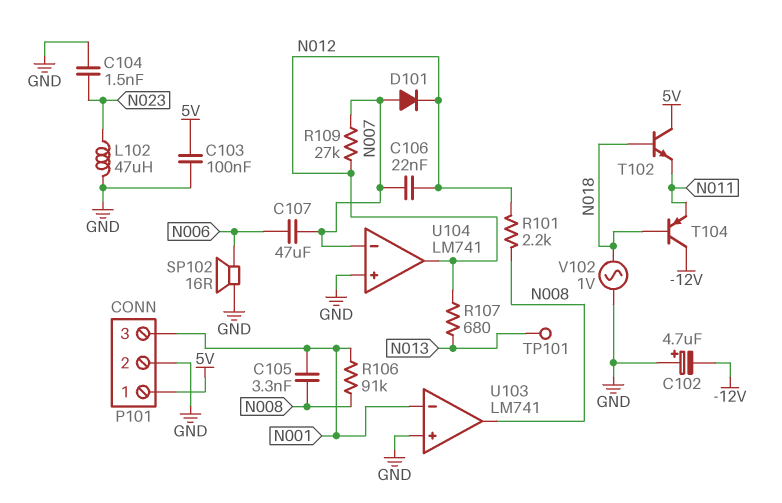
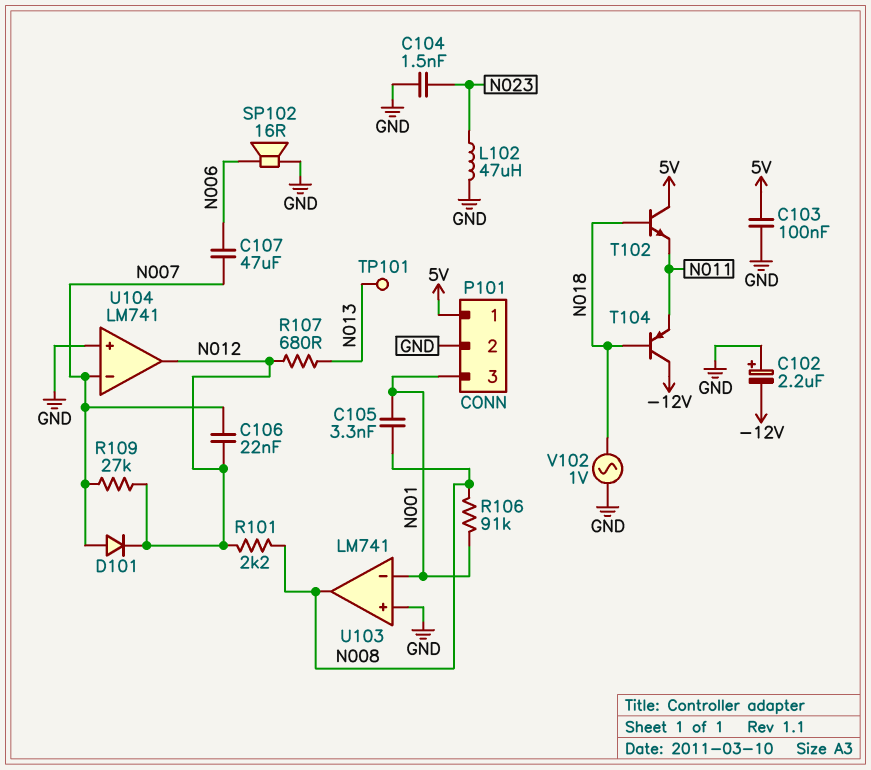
C102: 4.7uF (plus GND, minus -12V) -> 2.2uF (plus GND, minus -12V)

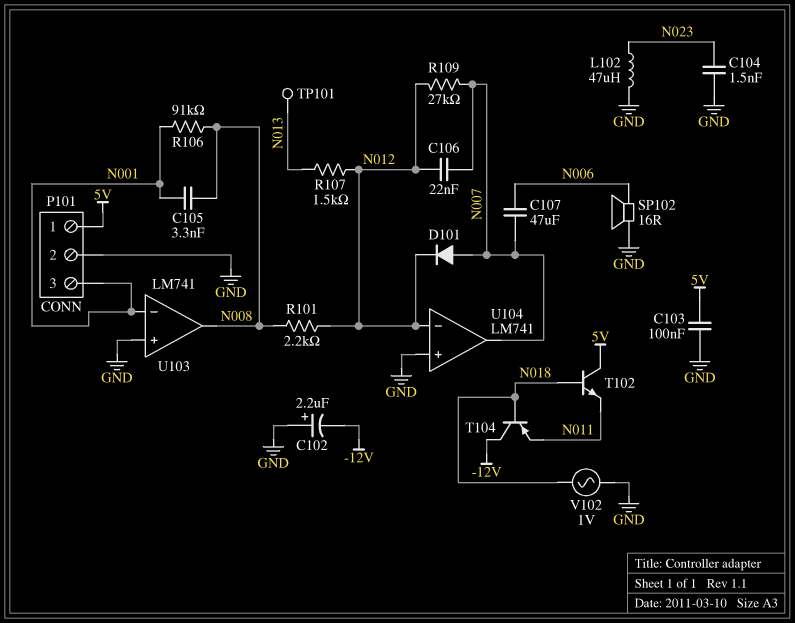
R107: 680 (N012, N013) -> 1.5k (N012, N013)
U104 pin in-: N007 -> N012
U104 pin out: N012 -> N007

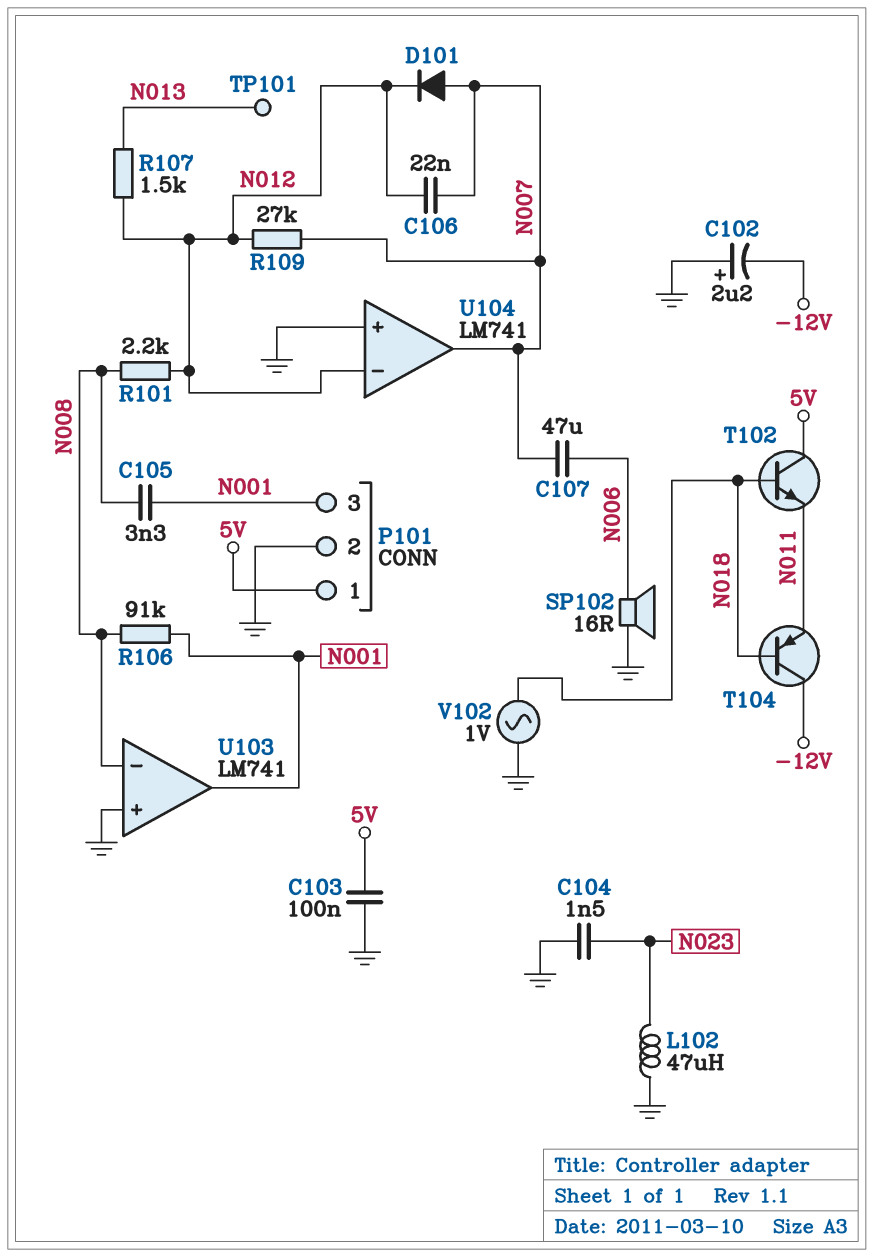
U103 pin in-: N001 -> N008
U103 pin out: N008 -> N001

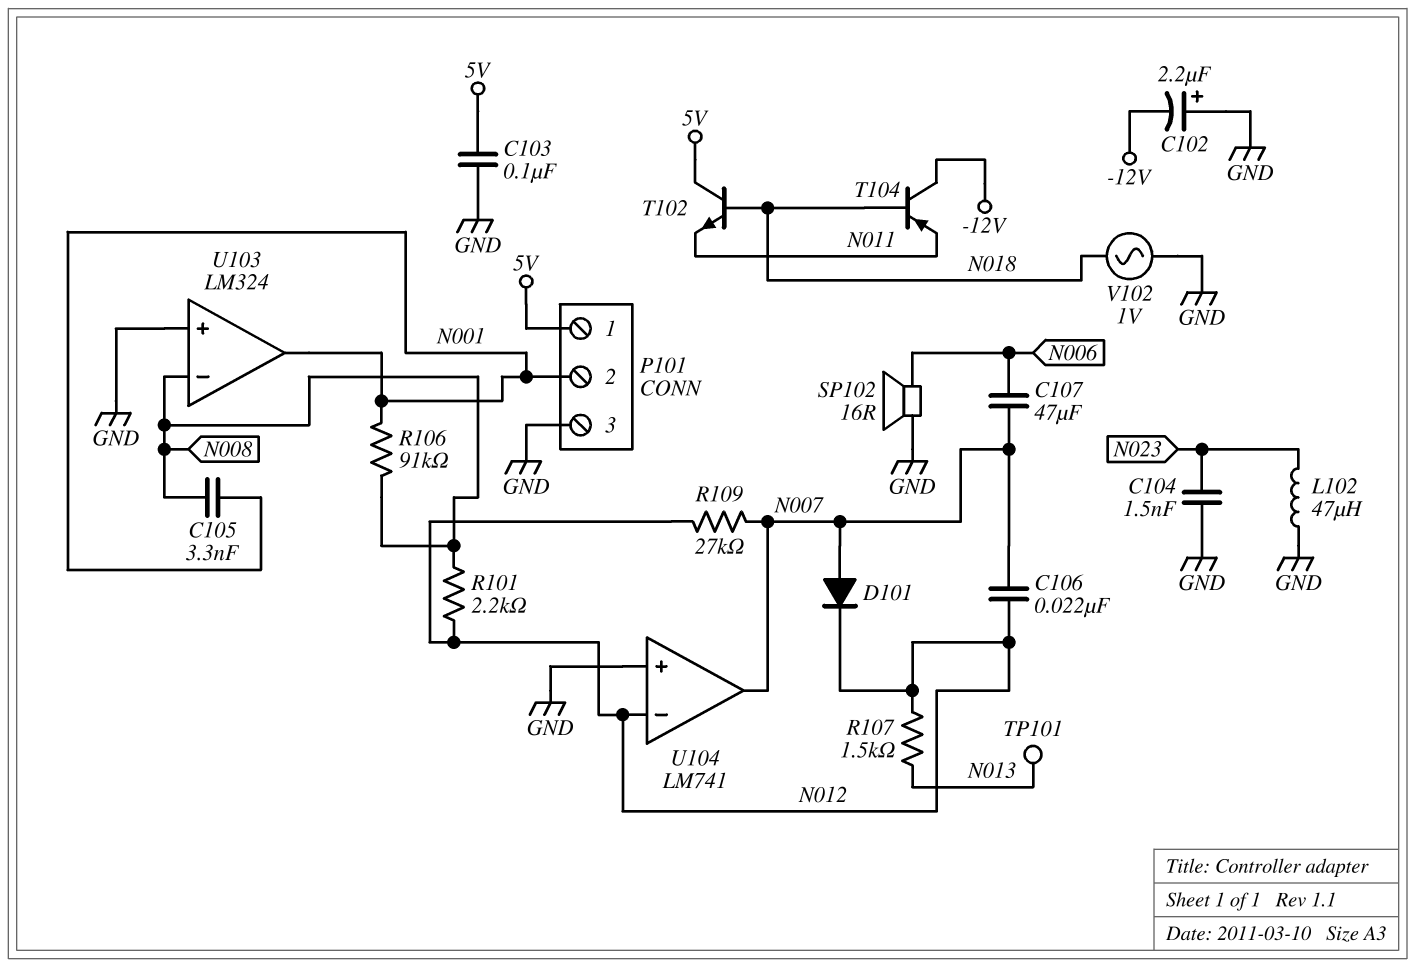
P101 pin 2: GND -> N001
P101 pin 3: N001 -> GND
U103: LM741 -> LM324

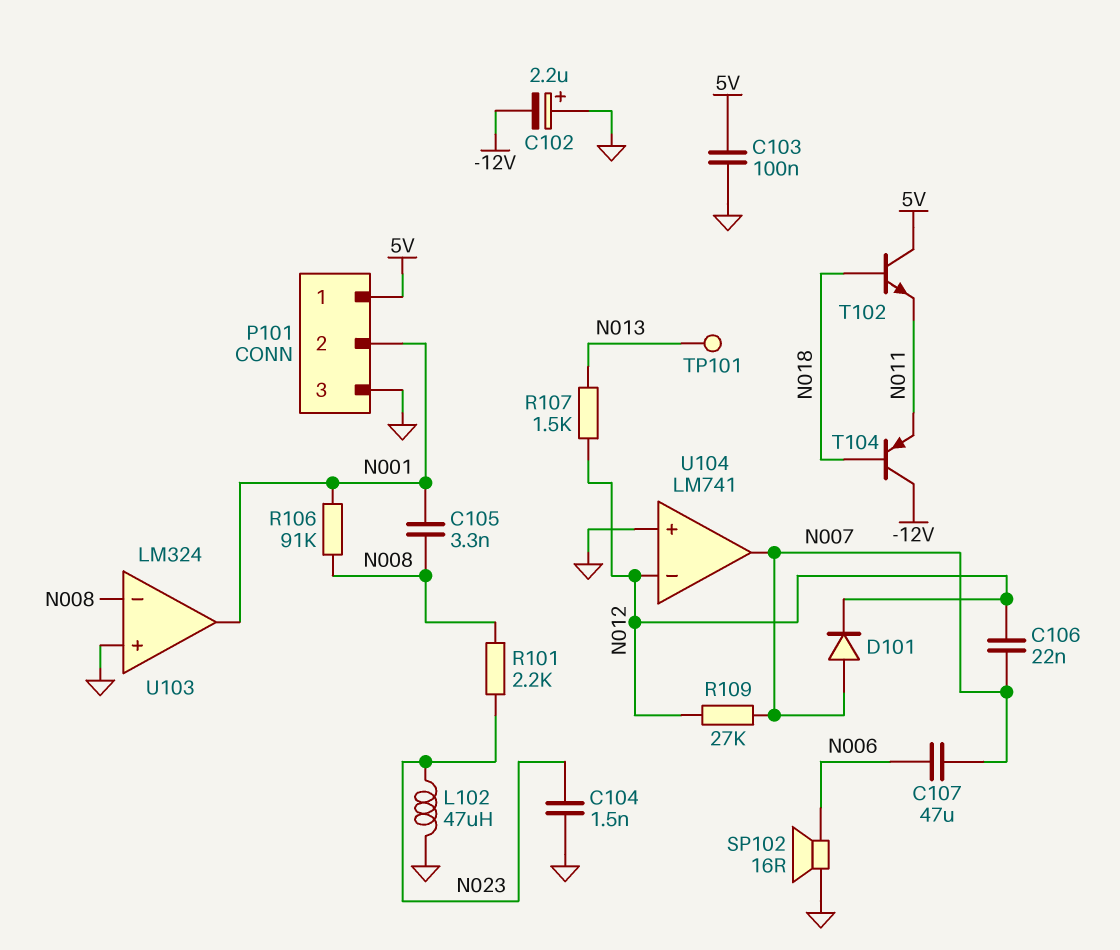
R101: 2.2k (N008, N012) -> 2.2k (N008, N023)
V102: AC 1V (GND, N018) -> none

